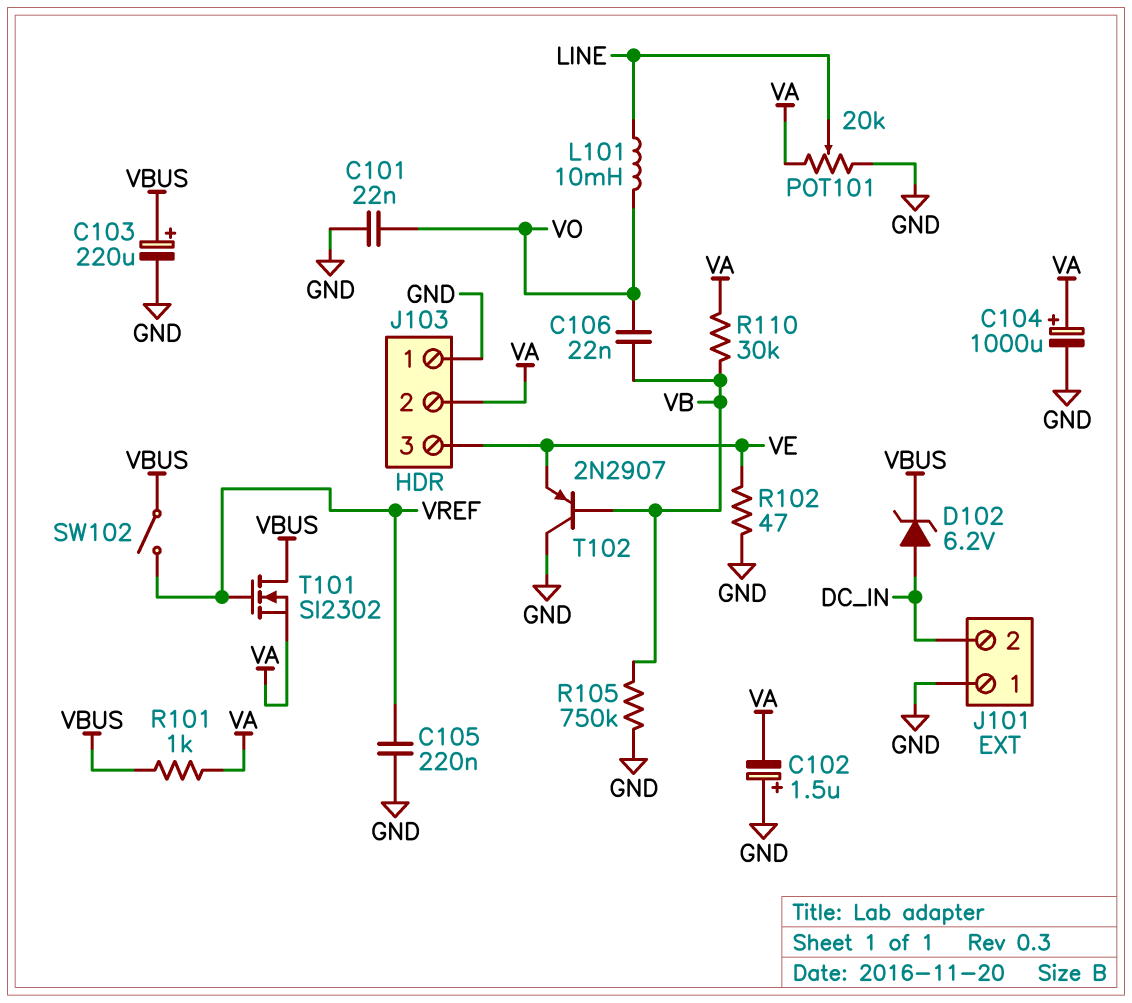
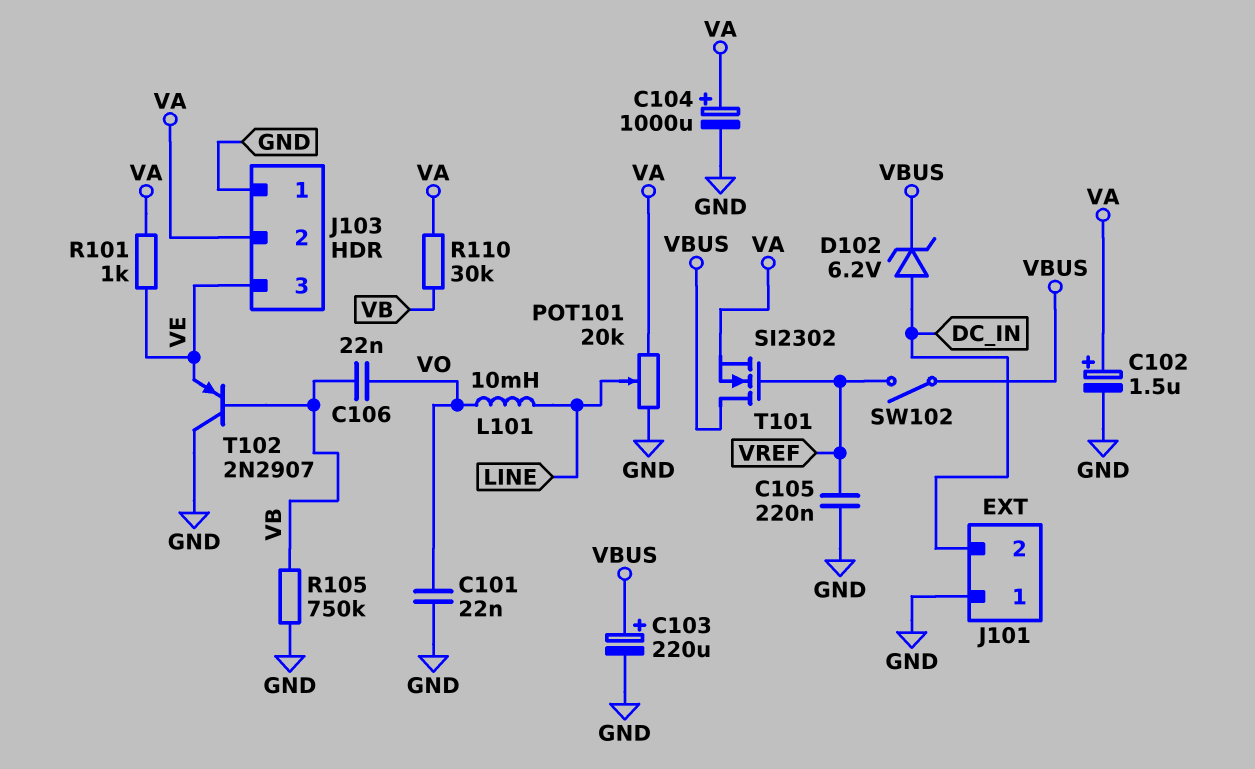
C102: 1.5uF (plus GND, minus VA) -> 1.5uF (plus VA, minus GND)
R101: 1k (VA, VBUS) -> 1k (VA, VE)
R102: 47 (GND, VE) -> none

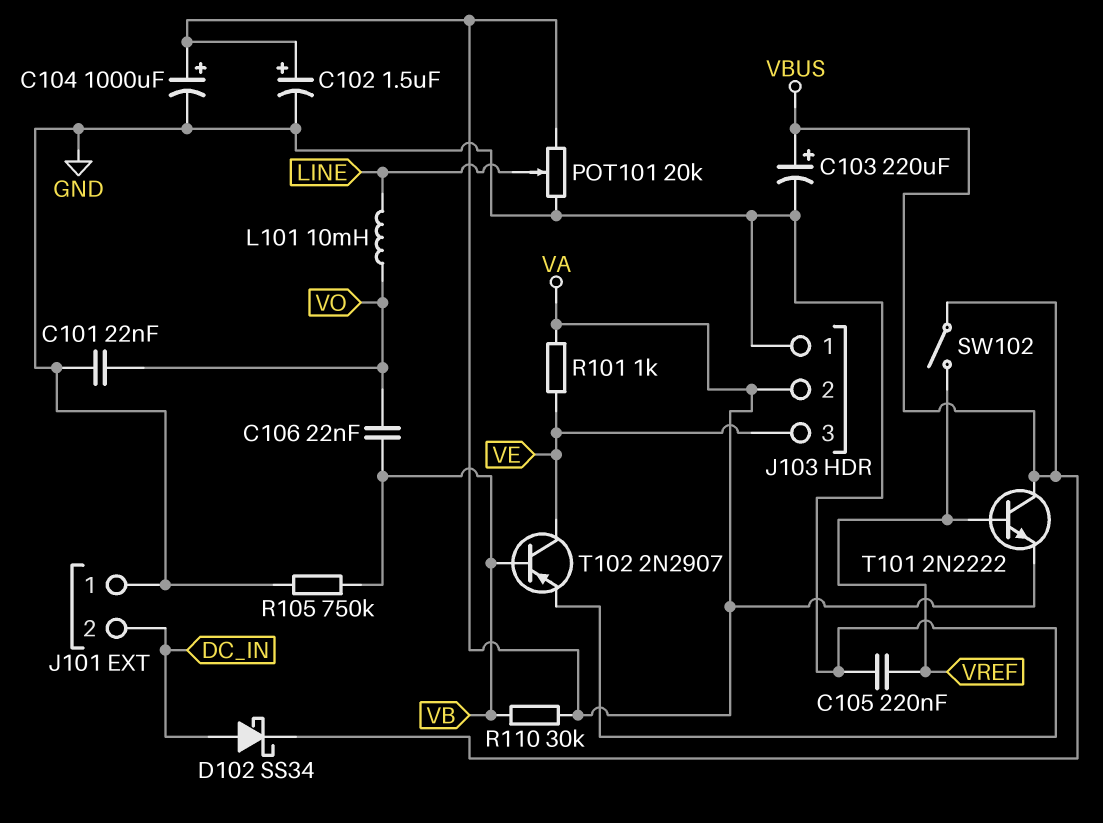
D102: zener 6.2V (A DC_IN, K VBUS) -> schottky SS34 (A DC_IN, K VBUS)
T101: NMOS SI2302 (G VREF, D VBUS, S VA) -> NPN 2N2222 (B VREF, C VBUS, E VA)
T102: PNP 2N2907 (B VB, C GND, E VE) -> PNP 2N2907 (B VB, C VE, E GND)

